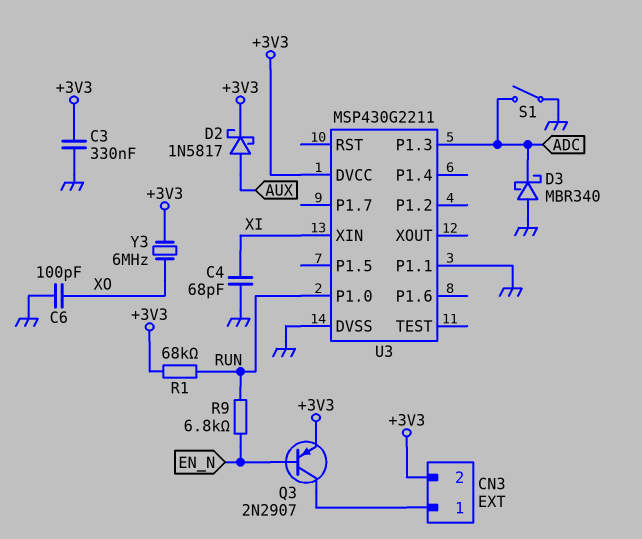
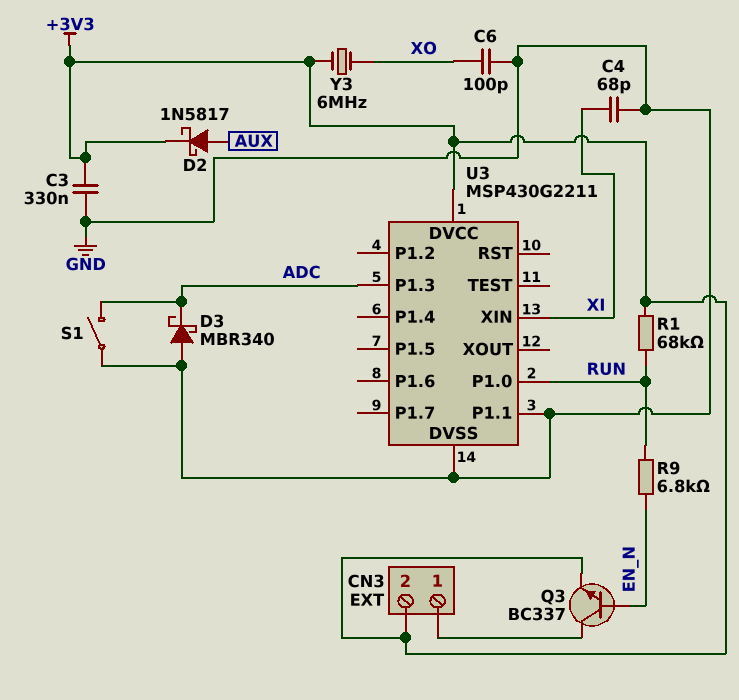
Q3: PNP 2N2907 (B EN_N, C CN3/1, E +3V3) -> NPN BC337 (B EN_N, C CN3/1, E +3V3)

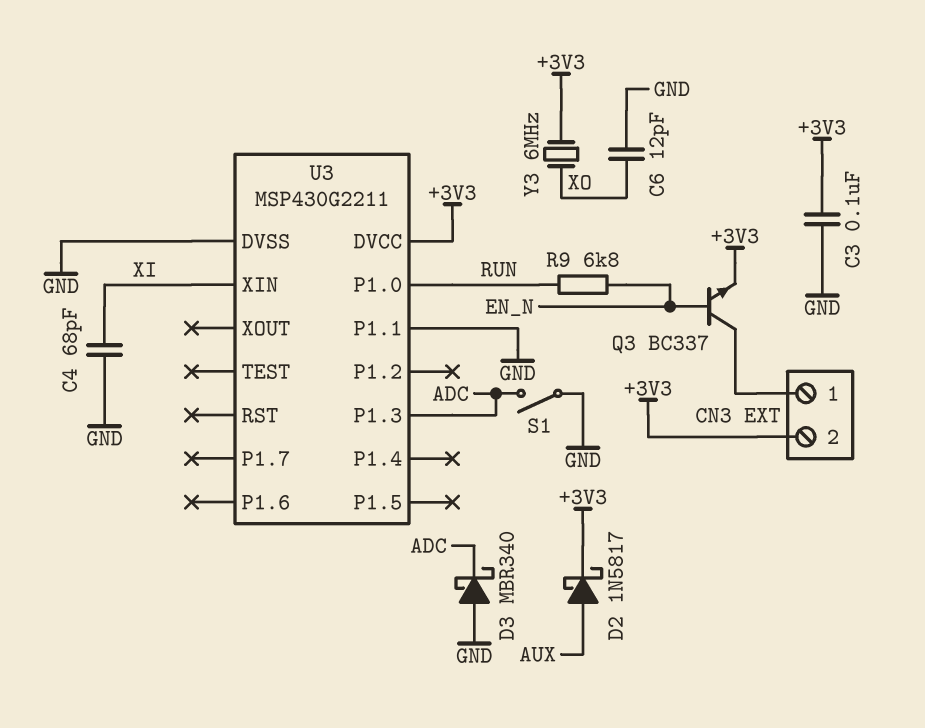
C3: 330nF (+3V3, GND) -> 100nF (+3V3, GND)
C6: 100pF (GND, XO) -> 12pF (GND, XO)
R1: 68k (+3V3, RUN) -> none

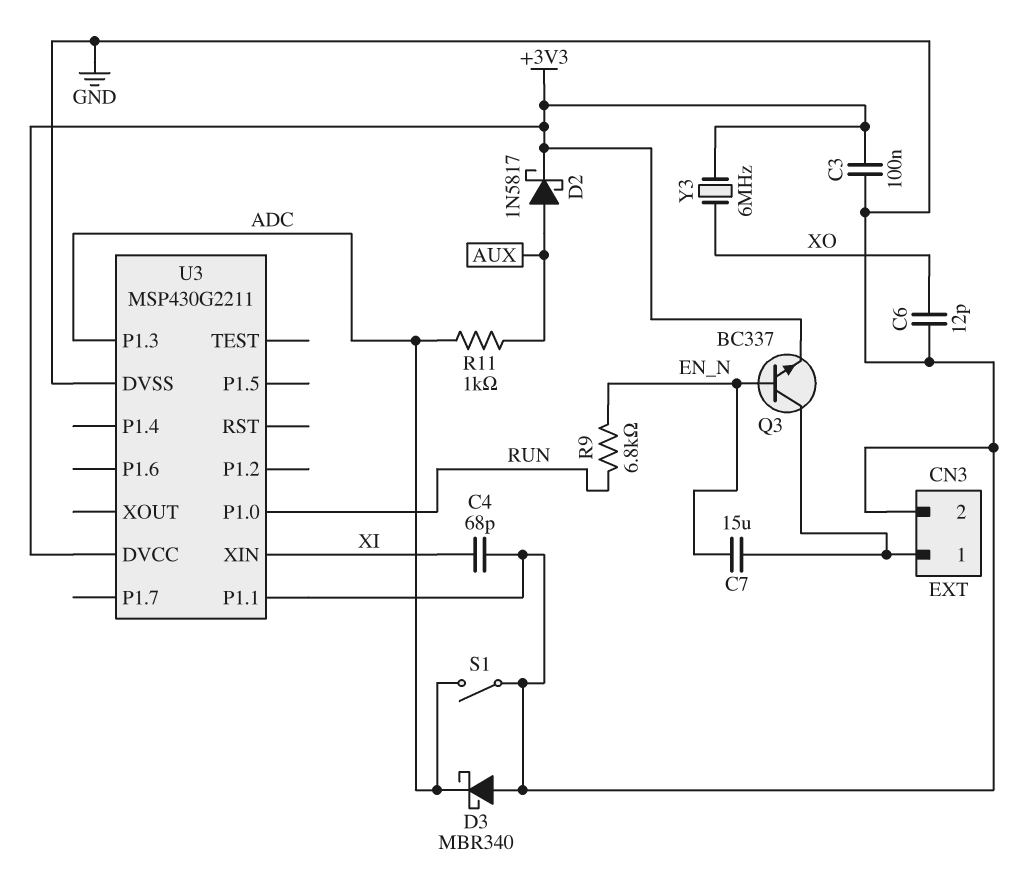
C7: none -> 15uF (CN3/1, EN_N)
CN3 pin 2: +3V3 -> GND
R11: none -> 1k (ADC, AUX)

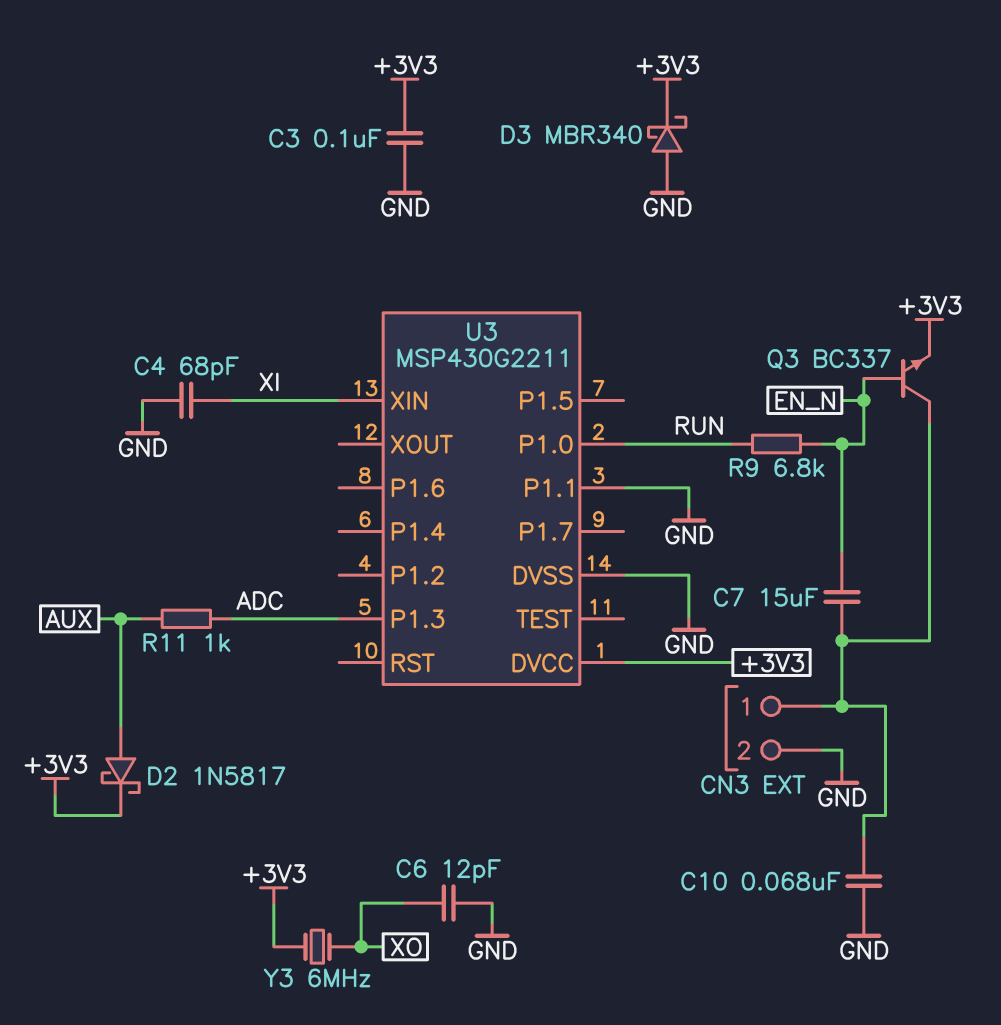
C10: none -> 68nF (CN3/1, GND)
D3: schottky MBR340 (A GND, K ADC) -> schottky MBR340 (A GND, K +3V3)
S1: switch (ADC, GND) -> none

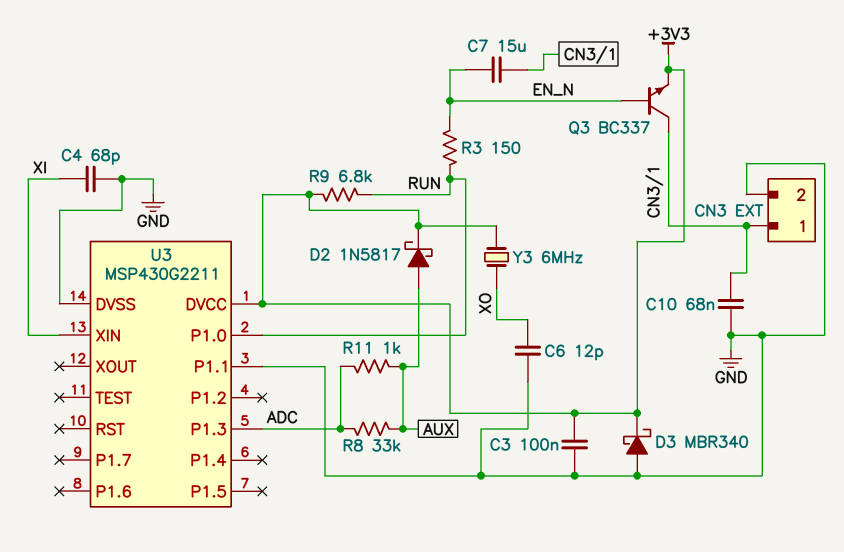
R3: none -> 150 (EN_N, RUN)
R8: none -> 33k (ADC, AUX)
R9: 6.8k (EN_N, RUN) -> 6.8k (+3V3, RUN)

